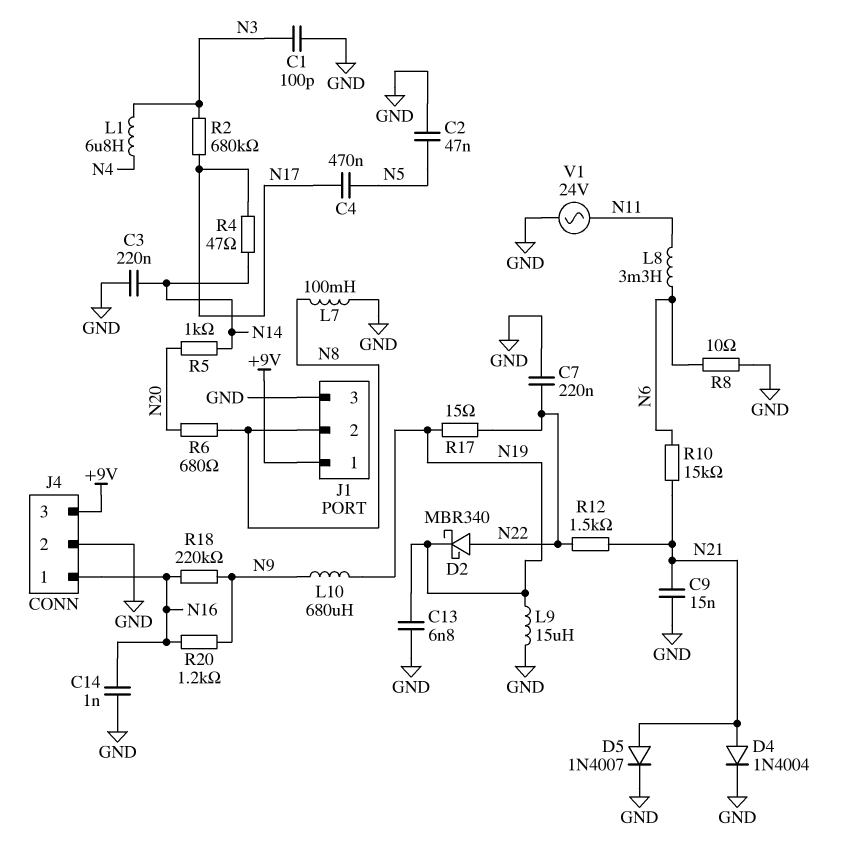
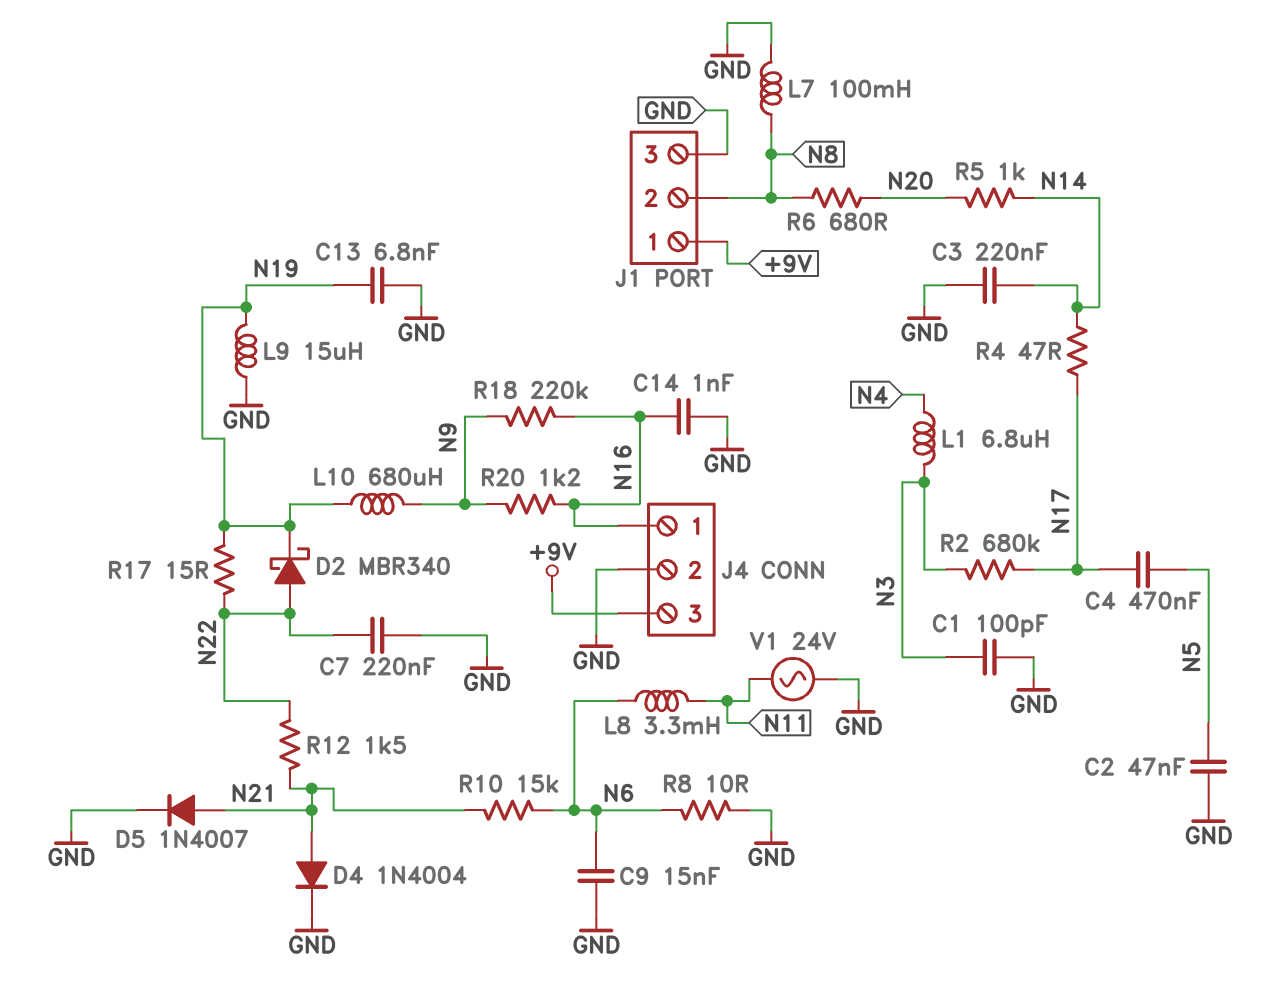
C9: 15nF (GND, N21) -> 15nF (GND, N6)

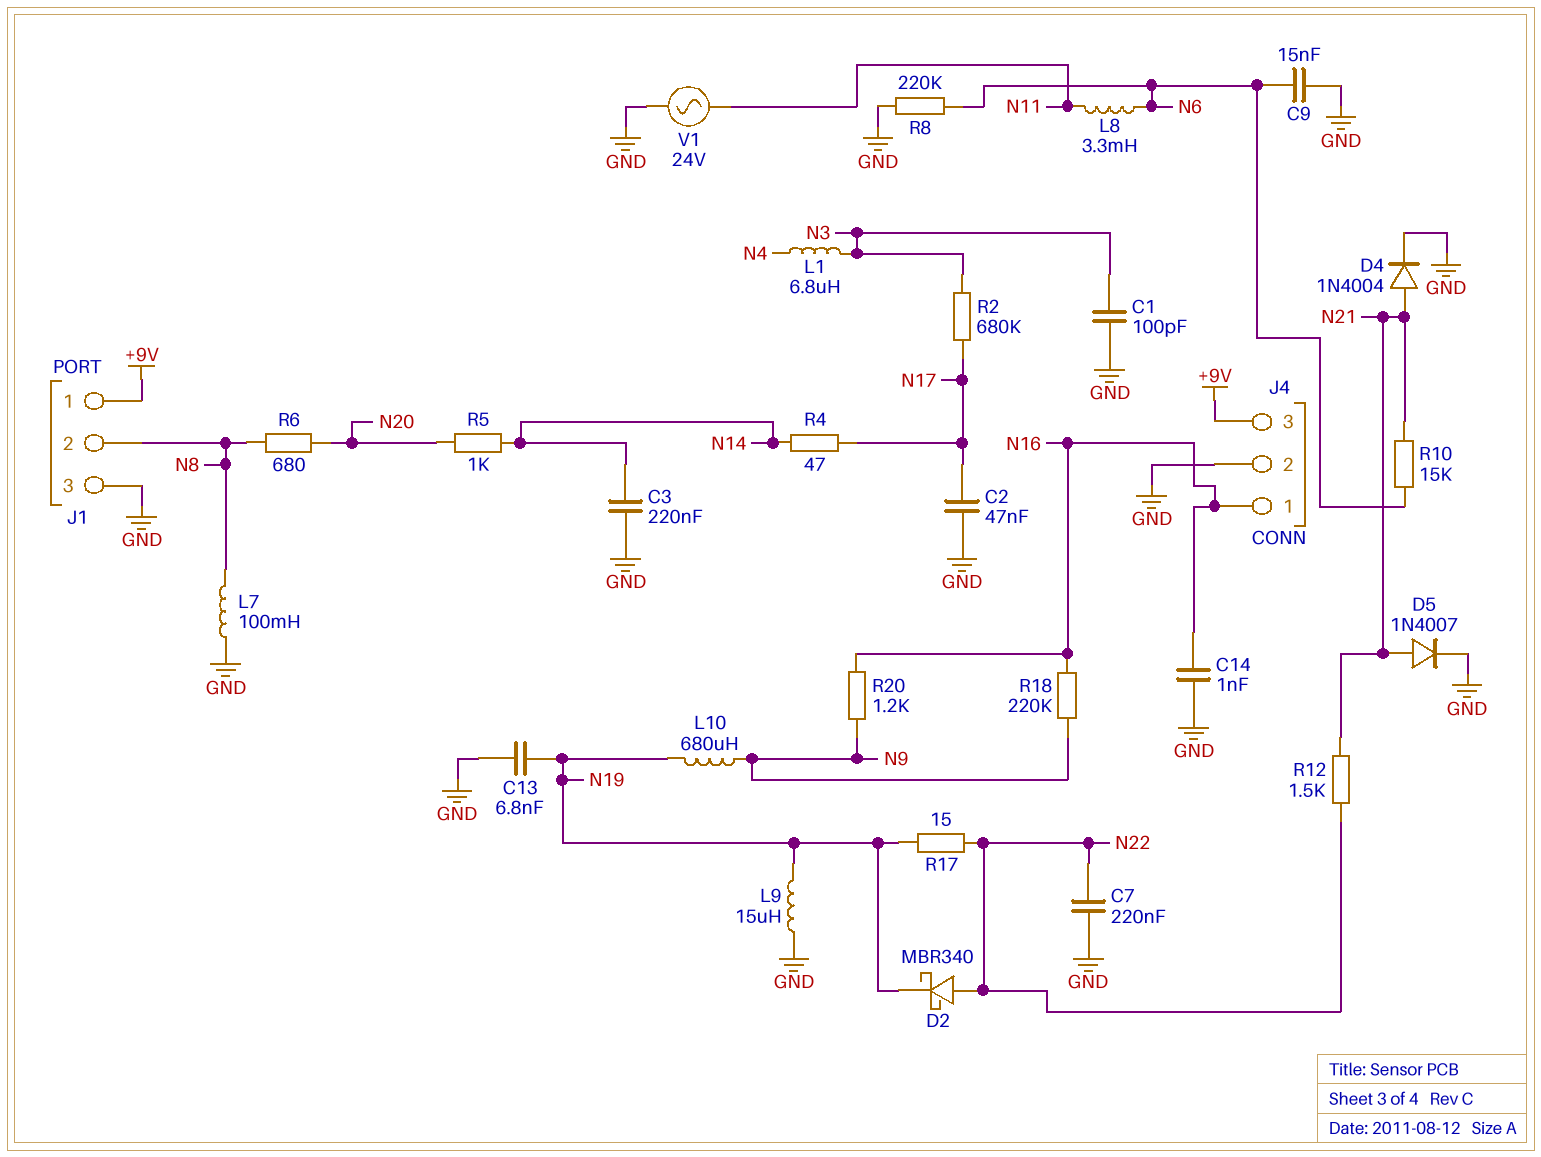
C2: 47nF (GND, N5) -> 47nF (GND, N17)
C4: 470nF (N5, N17) -> none
R8: 10 (GND, N6) -> 220k (GND, N6)

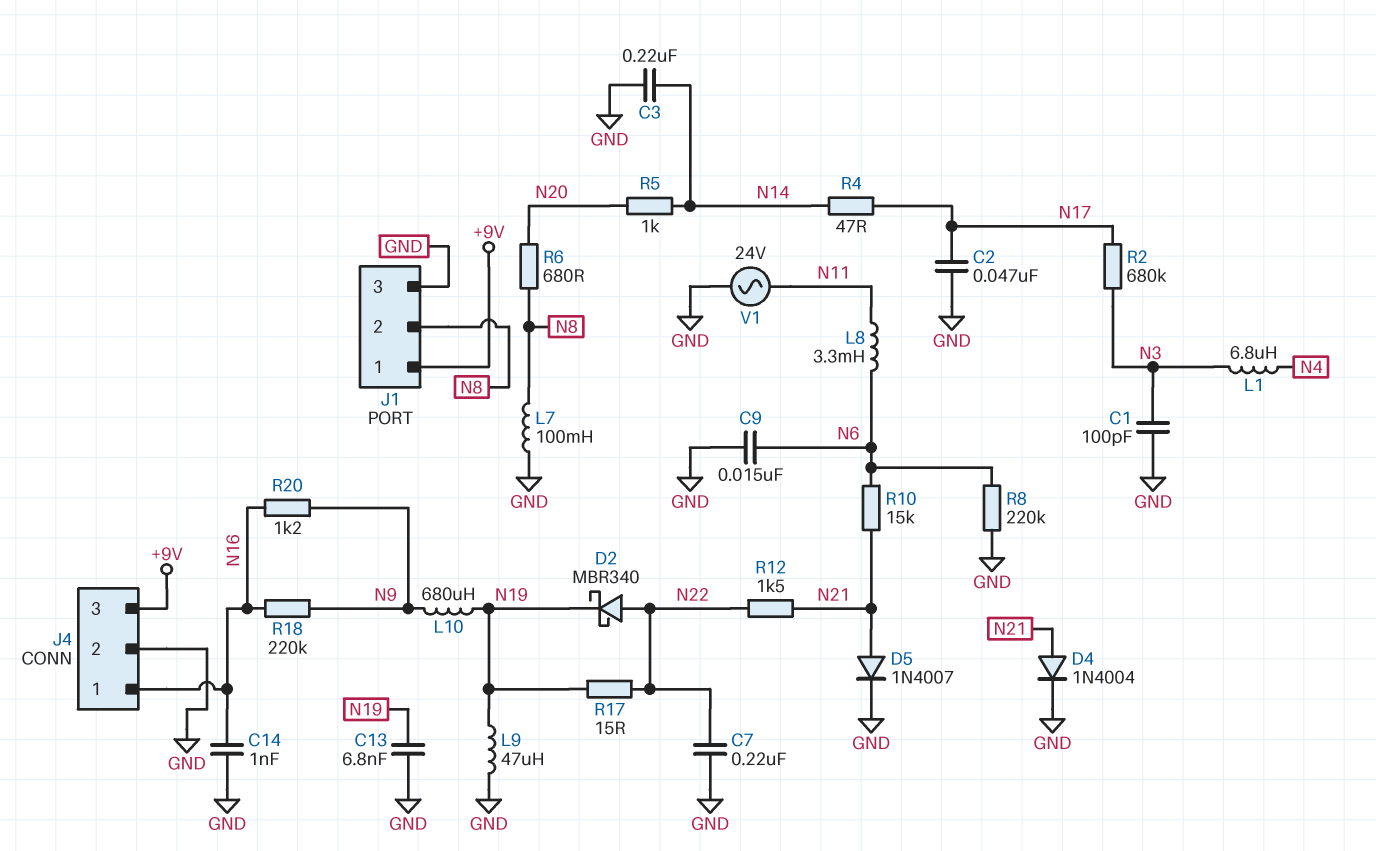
L9: 15uH (GND, N19) -> 47uH (GND, N19)

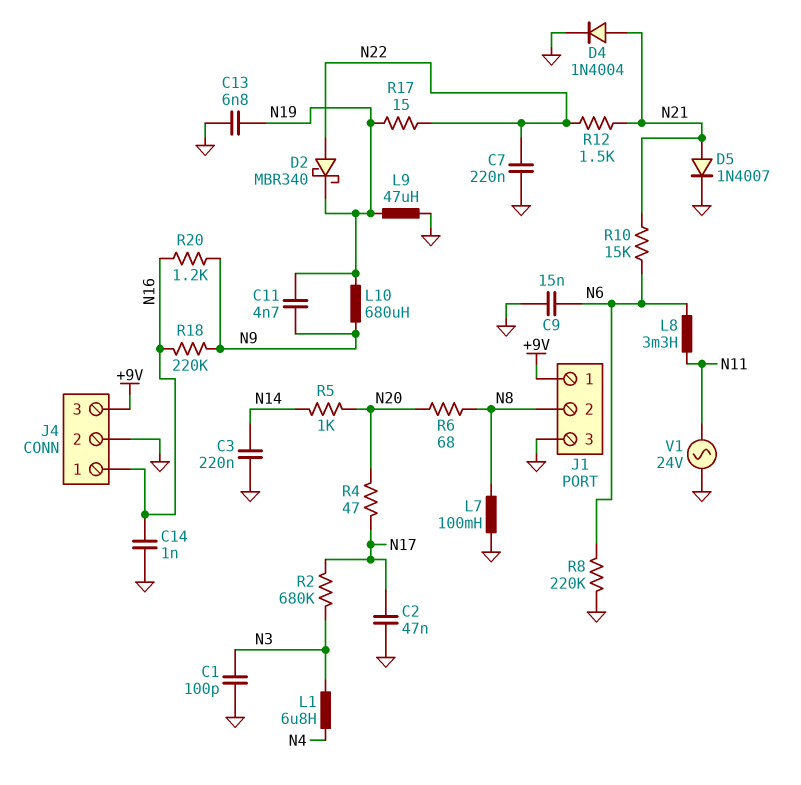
C11: none -> 4.7nF (N9, N19)
R4: 47 (N14, N17) -> 47 (N17, N20)
R6: 680 (N8, N20) -> 68 (N8, N20)

